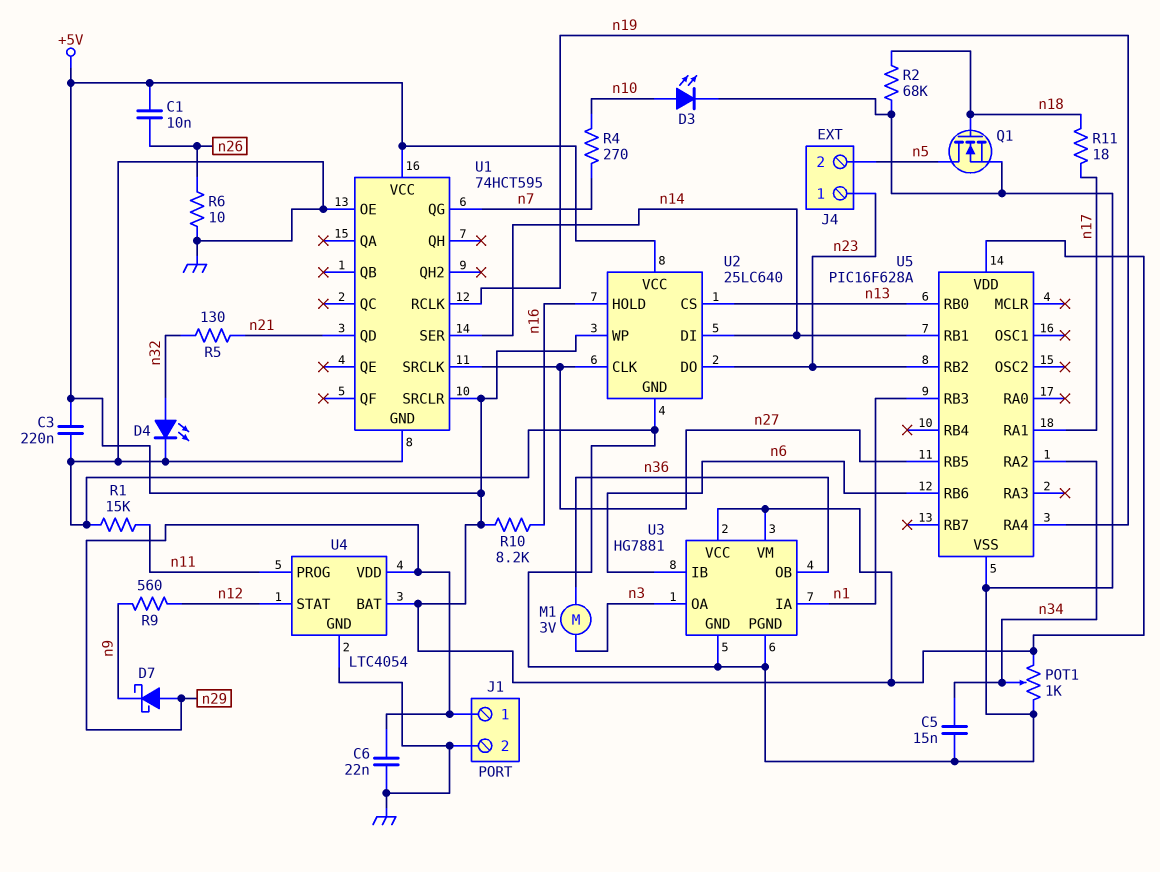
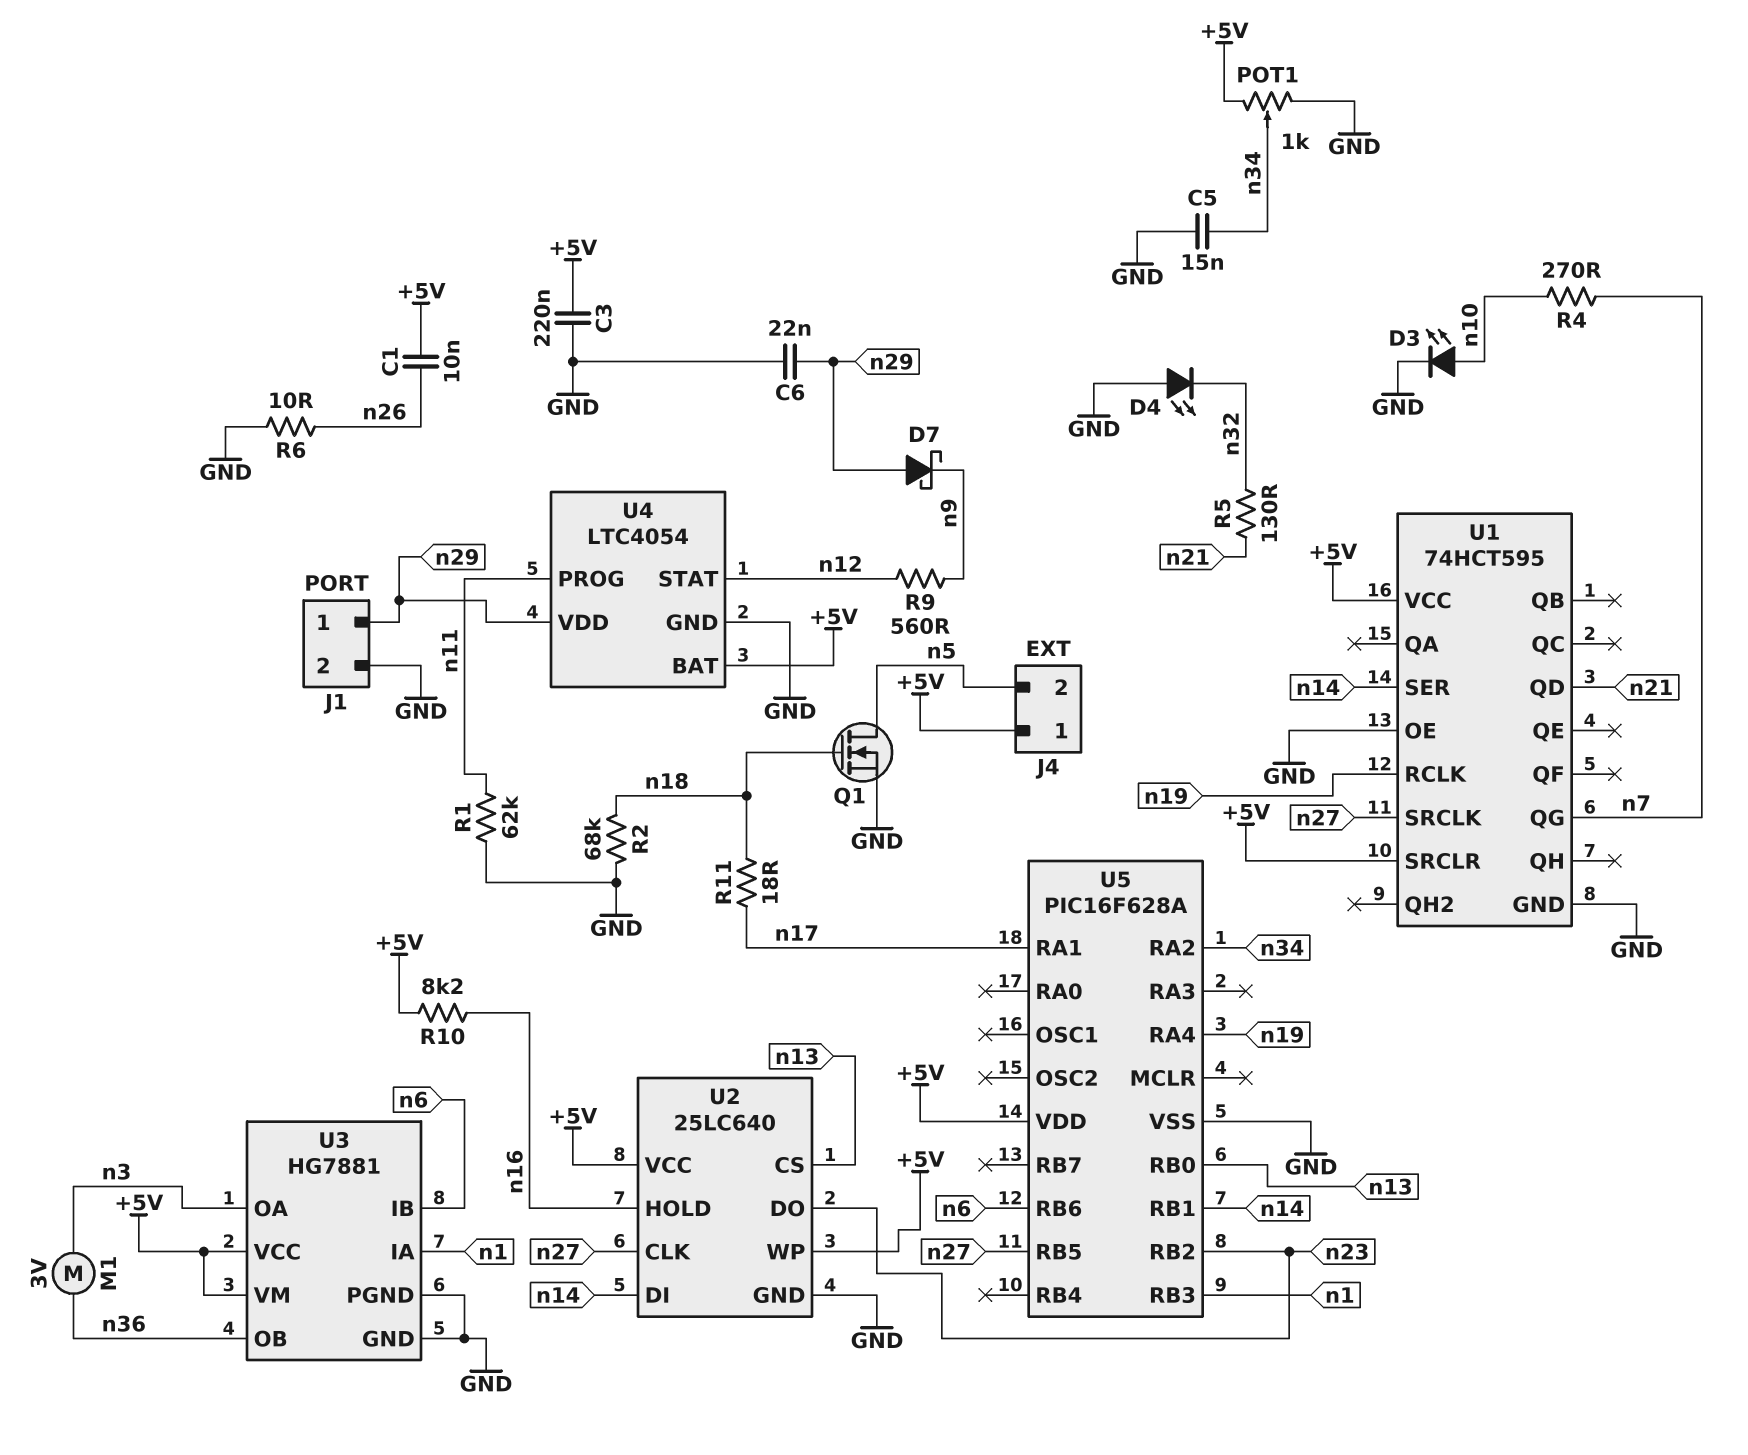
D4: LED (A n32, K GND) -> LED (A GND, K n32)
J4 pin 1: n23 -> +5V
R1: 15k (GND, n11) -> 62k (GND, n11)

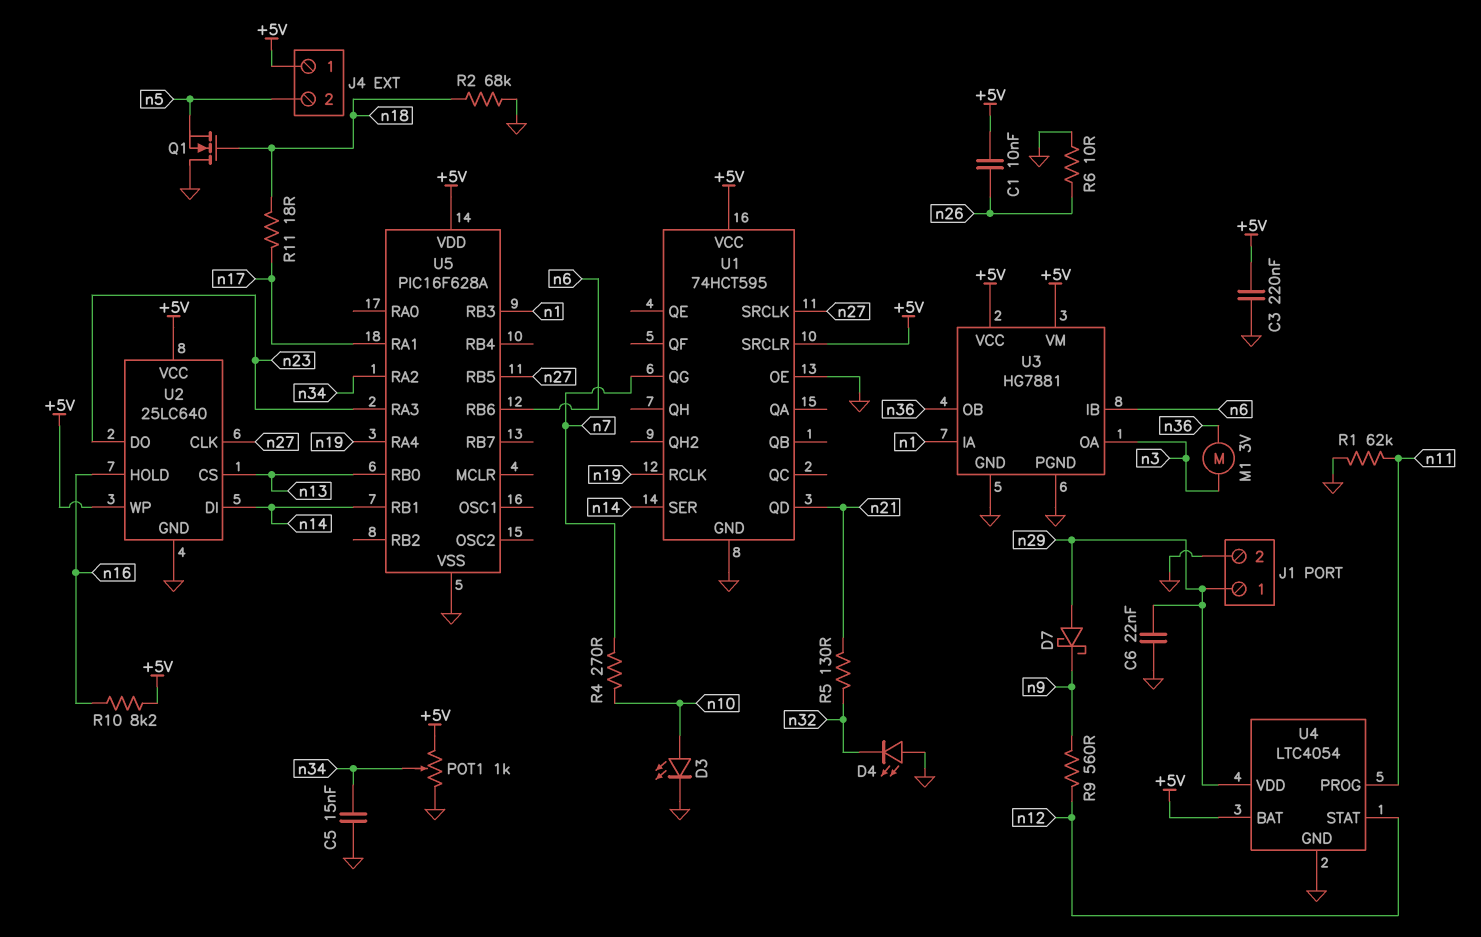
Q1: NMOS (G n18, D n5, S GND) -> NMOS (G n18, D GND, S n5)
U5 pin RA3: none -> n23
U5 pin RB2: n23 -> none

